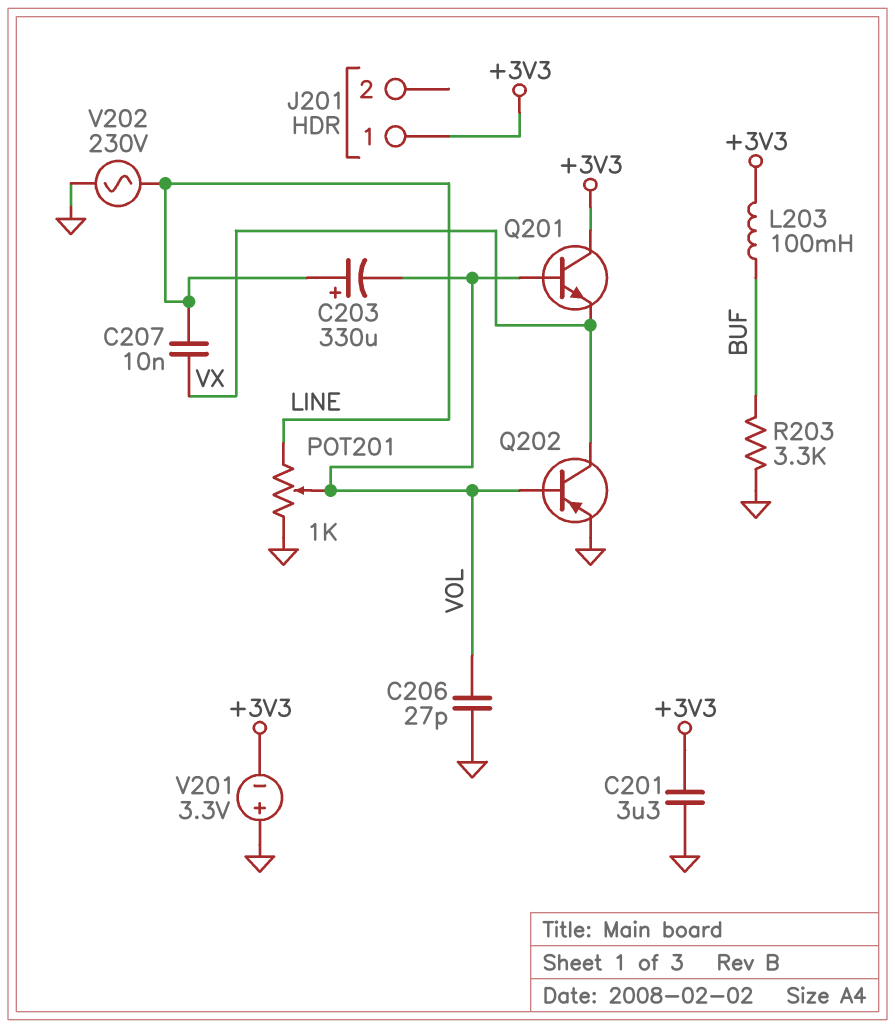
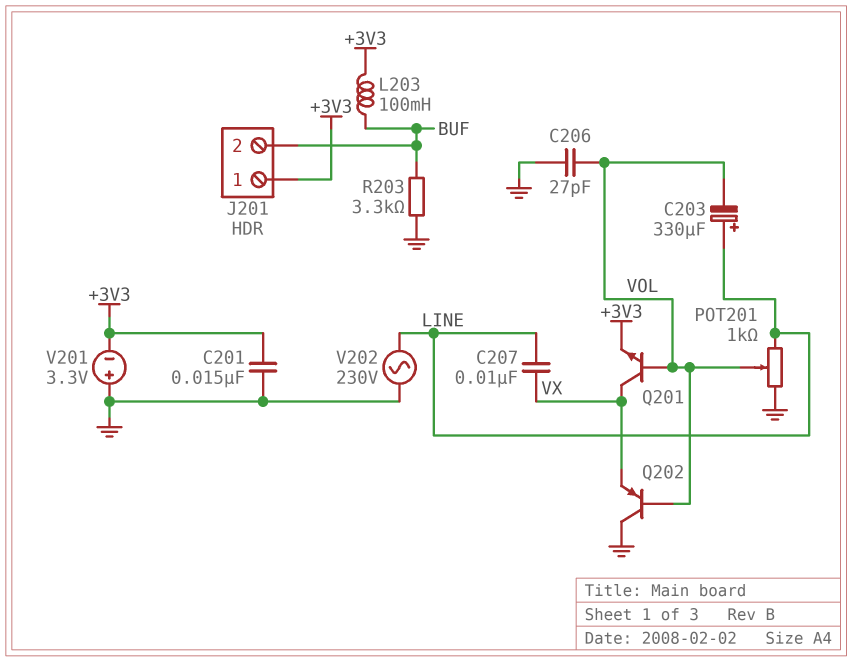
C201: 3.3uF (+3V3, GND) -> 15nF (+3V3, GND)
J201 pin 2: none -> BUF
Q201: NPN (B VOL, C +3V3, E VX) -> NPN (B VOL, C VX, E +3V3)
Q202: PNP (B VOL, C VX, E GND) -> PNP (B VOL, C GND, E VX)

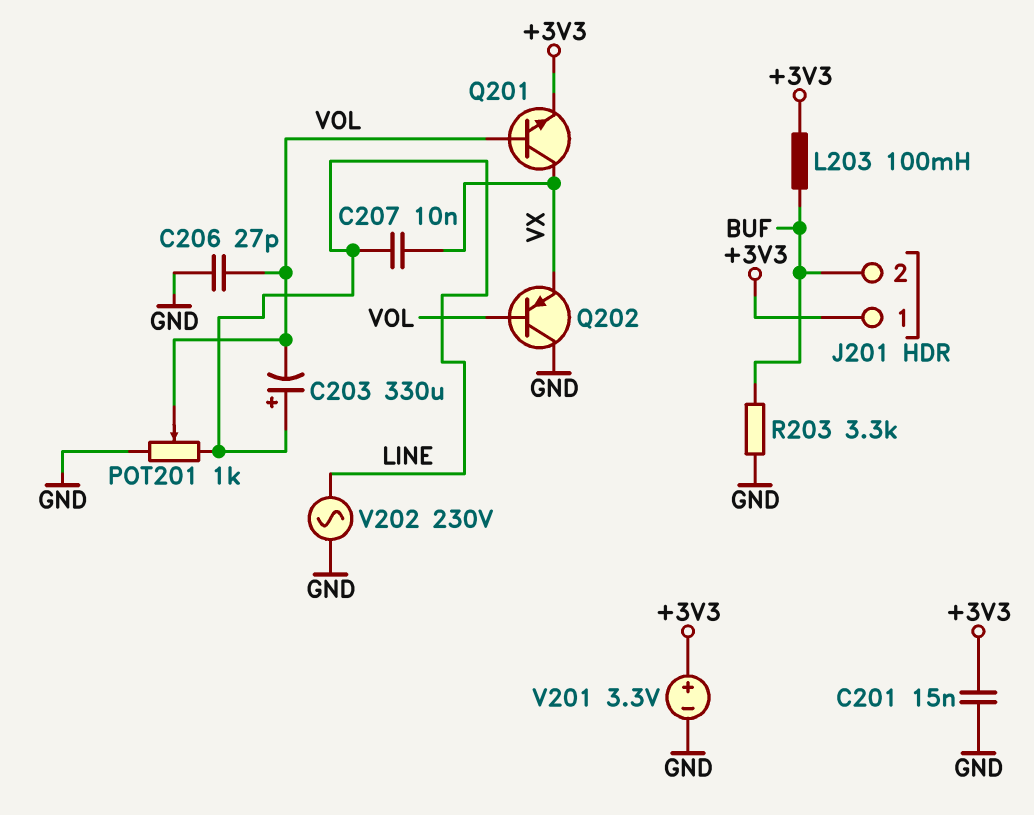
V201: 3.3V (plus GND, minus +3V3) -> 3.3V (plus +3V3, minus GND)

